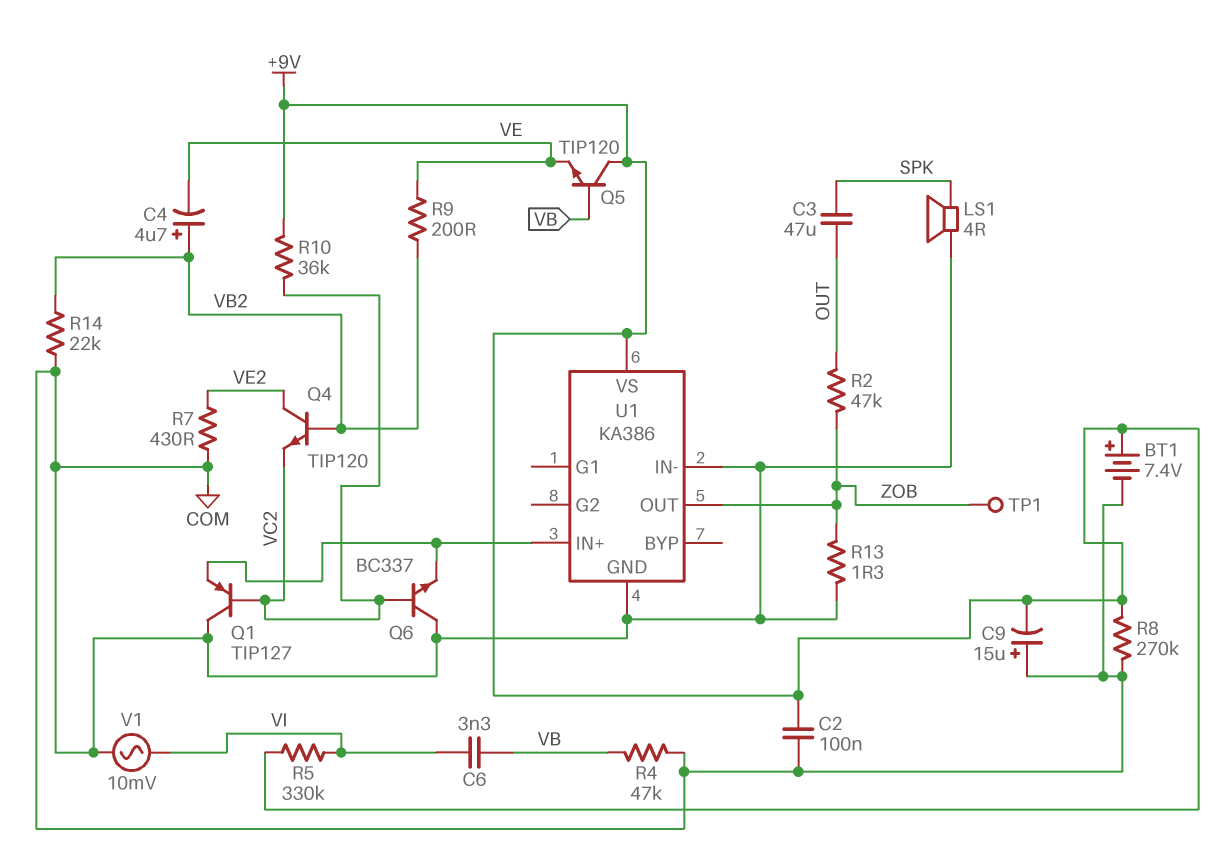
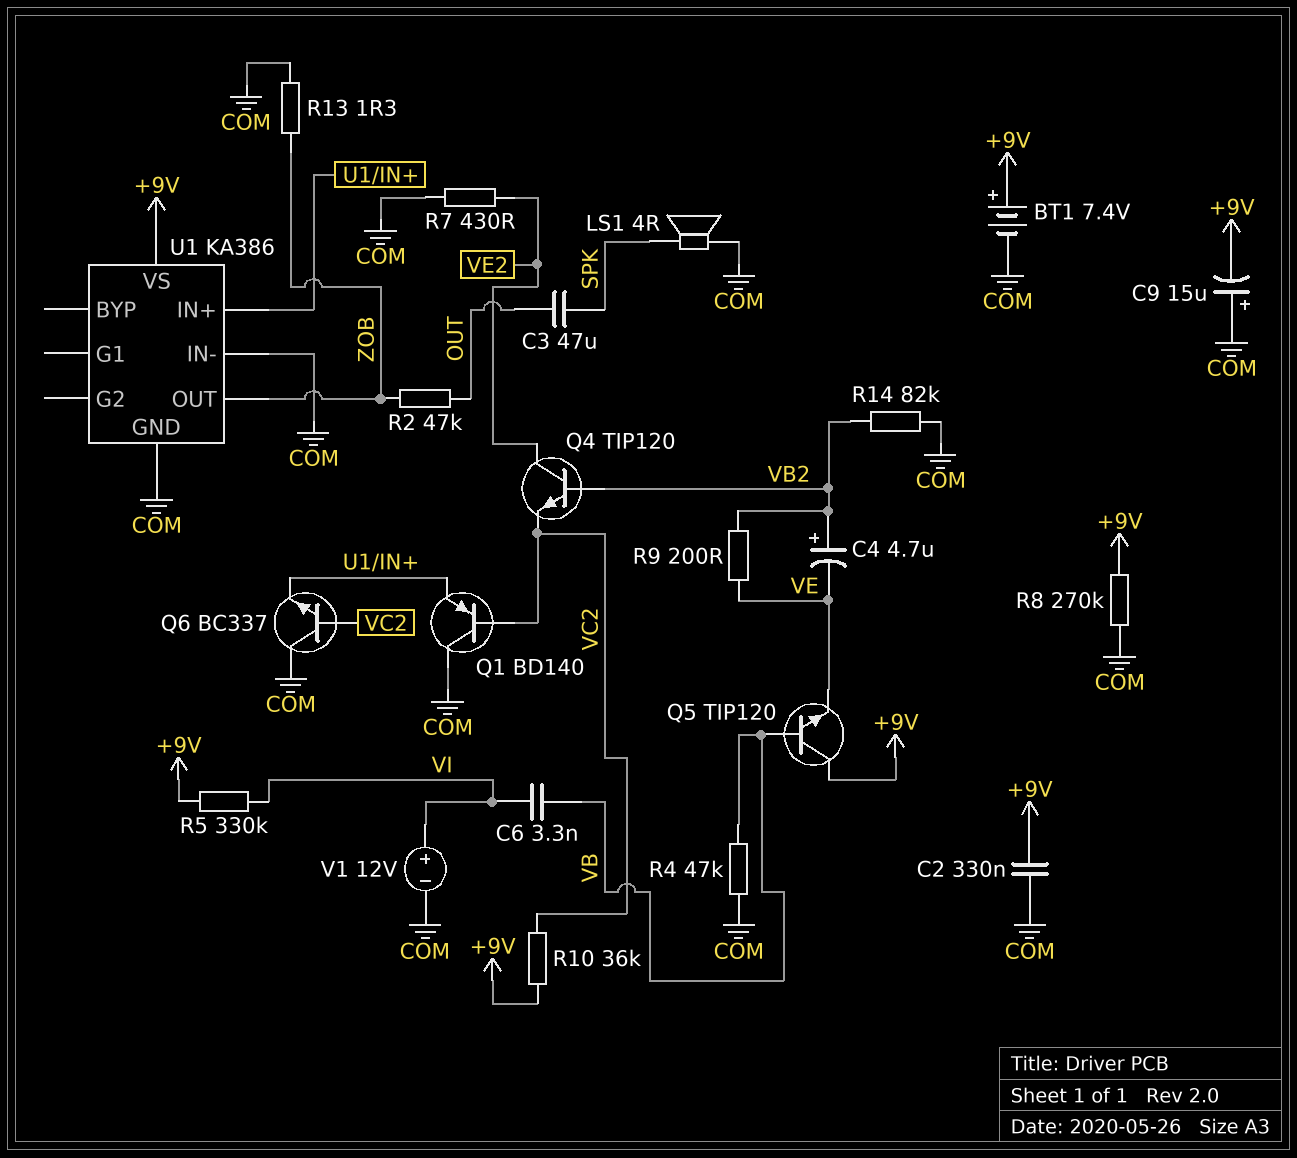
C2: 100nF (+9V, COM) -> 330nF (+9V, COM)
Q1: PNP TIP127 (B VC2, C COM, E U1/IN+) -> PNP BD140 (B VC2, C COM, E U1/IN+)
R14: 22k (COM, VB2) -> 82k (COM, VB2)
TP1: test point (ZOB) -> none
V1: AC 10mV (COM, VI) -> 12V (plus VI, minus COM)

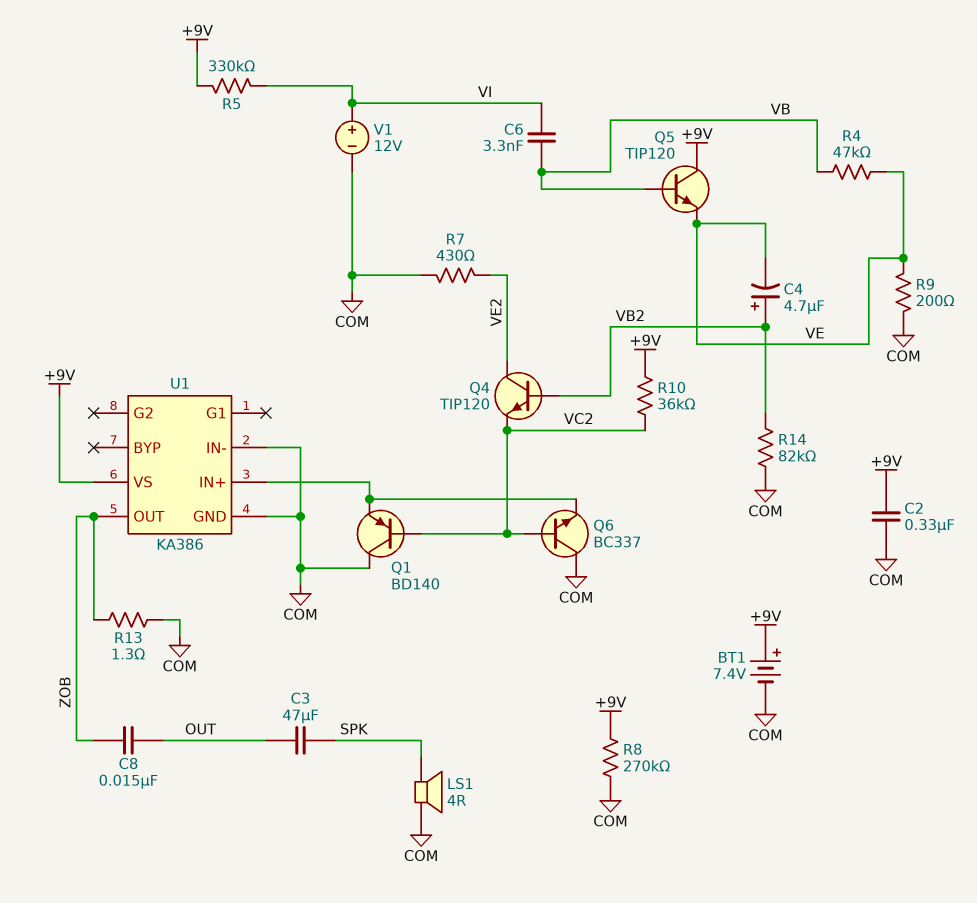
C8: none -> 15nF (OUT, ZOB)
C9: 15uF (plus COM, minus +9V) -> none
R2: 47k (OUT, ZOB) -> none
R4: 47k (COM, VB) -> 47k (VB, VE)
R9: 200 (VB2, VE) -> 200 (COM, VE)

